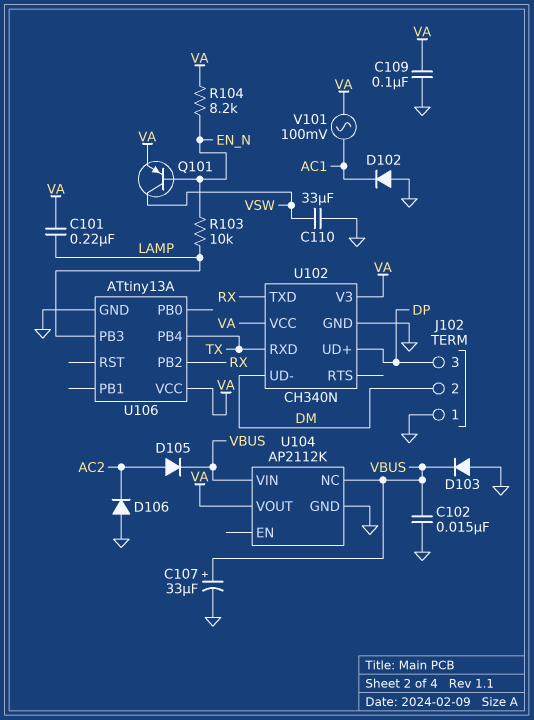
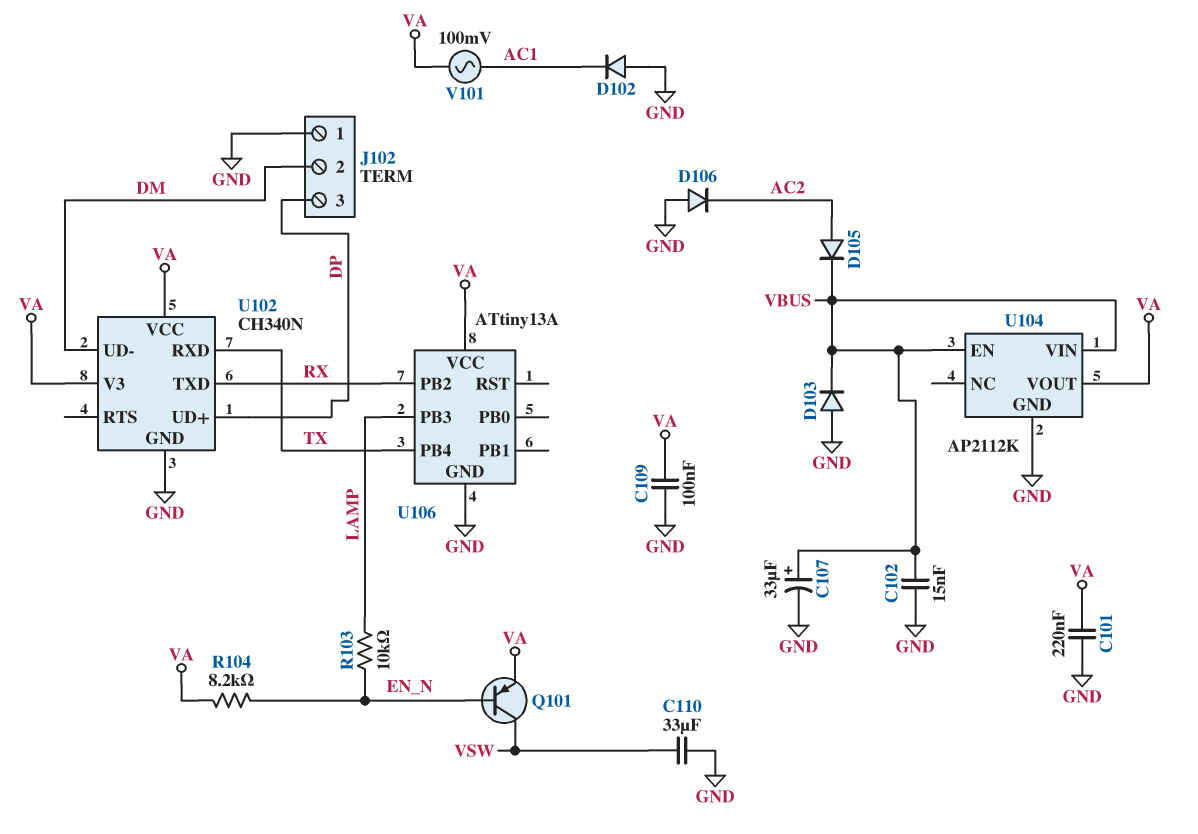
C101: 220nF (LAMP, VA) -> 220nF (GND, VA)
U104 pin EN: none -> VBUS
U104 pin NC: VBUS -> none

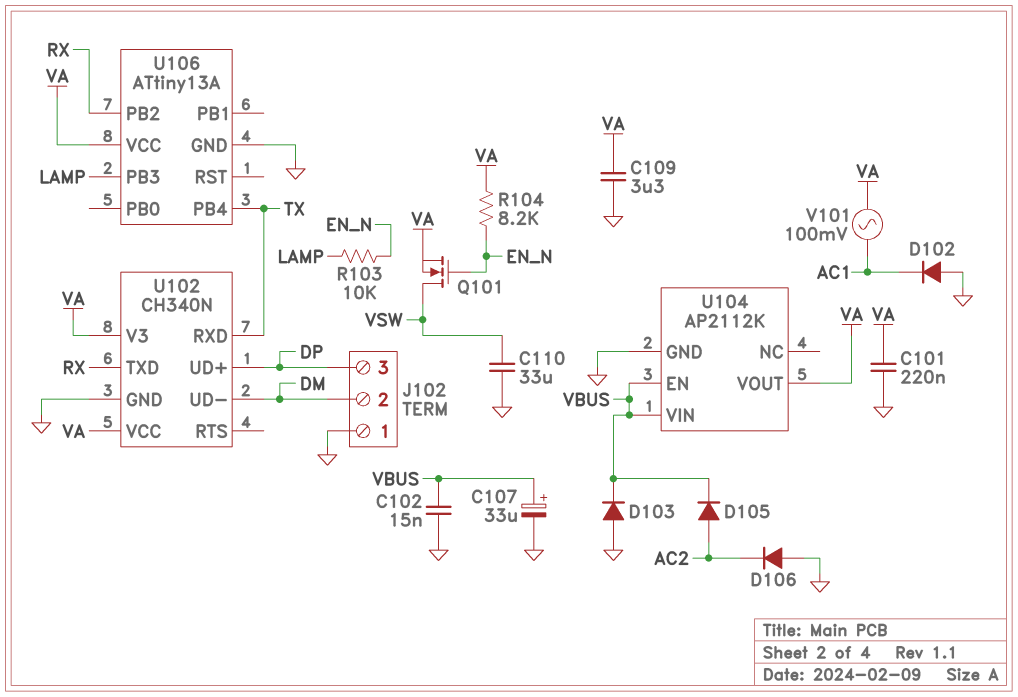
C109: 100nF (GND, VA) -> 3.3uF (GND, VA)
Q101: PNP (B EN_N, C VSW, E VA) -> NMOS (G EN_N, D VSW, S VA)

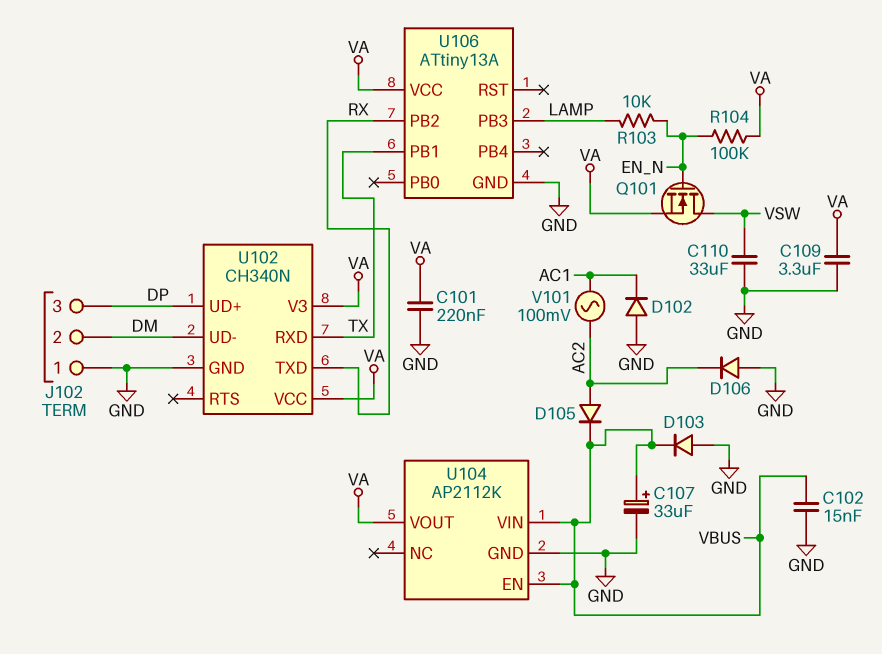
R104: 8.2k (EN_N, VA) -> 100k (EN_N, VA)
U106 pin PB1: none -> TX
U106 pin PB4: TX -> none
V101: AC 100mV (AC1, VA) -> AC 100mV (AC1, AC2)

